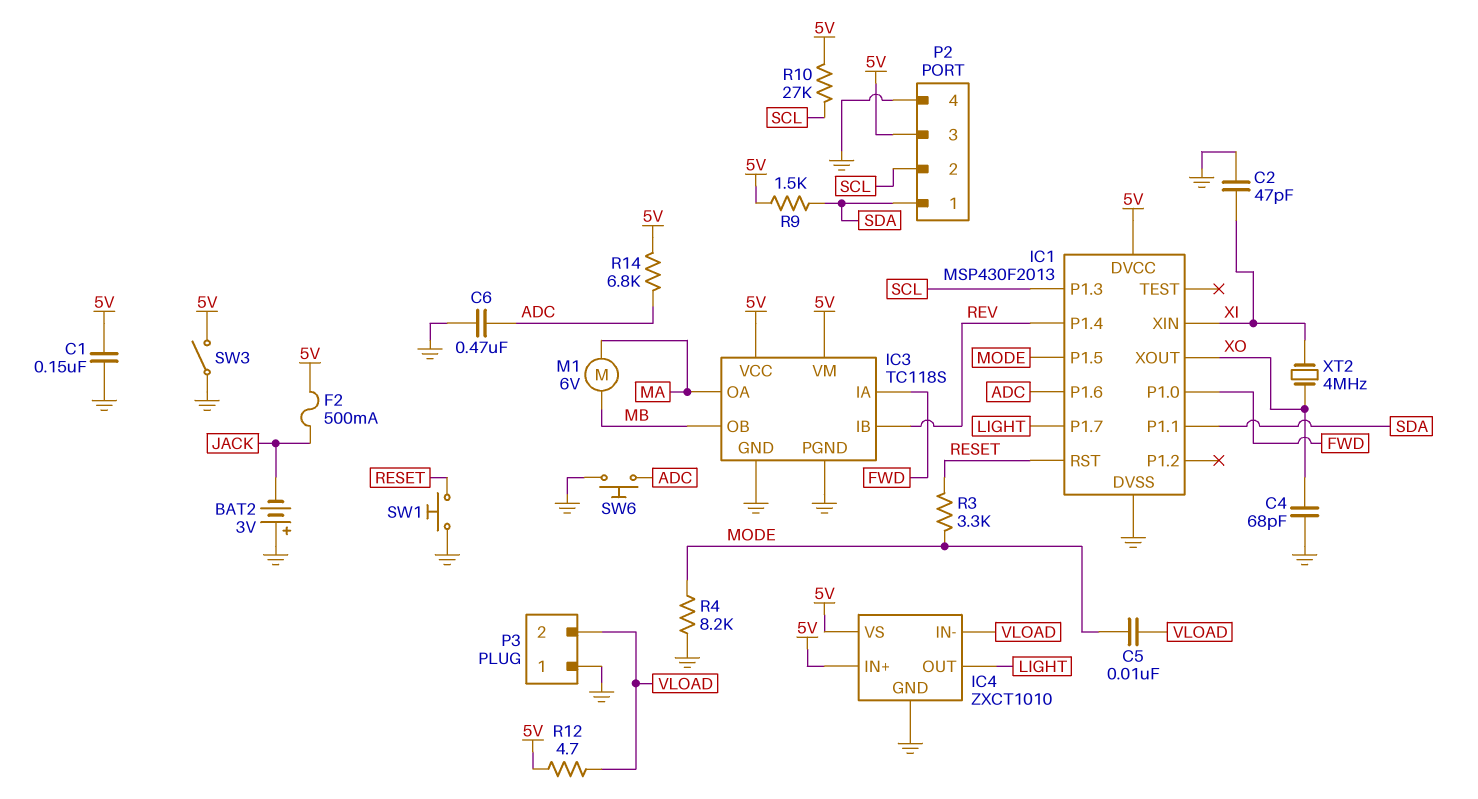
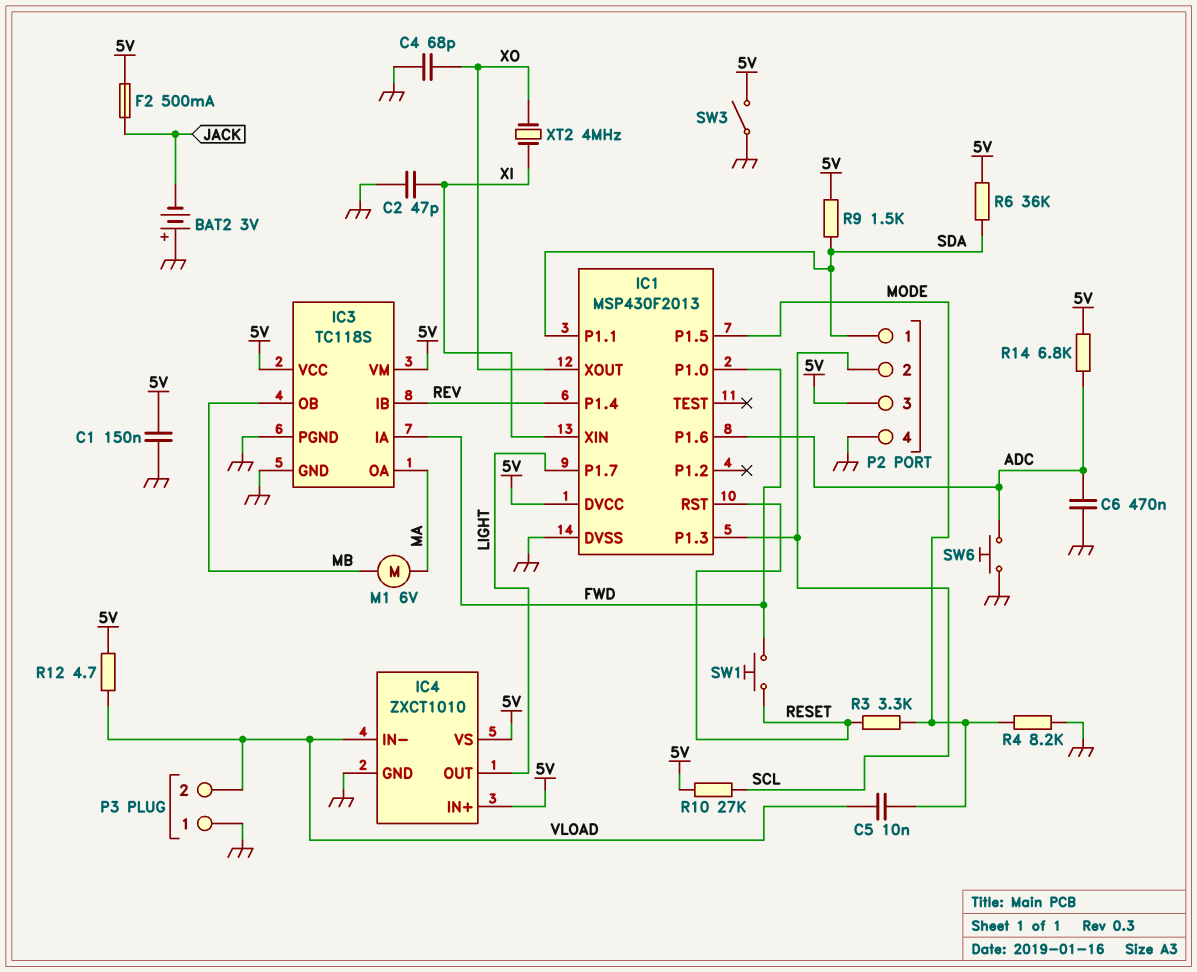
R6: none -> 36k (5V, SDA)
SW1: button (GND, RESET) -> button (FWD, RESET)

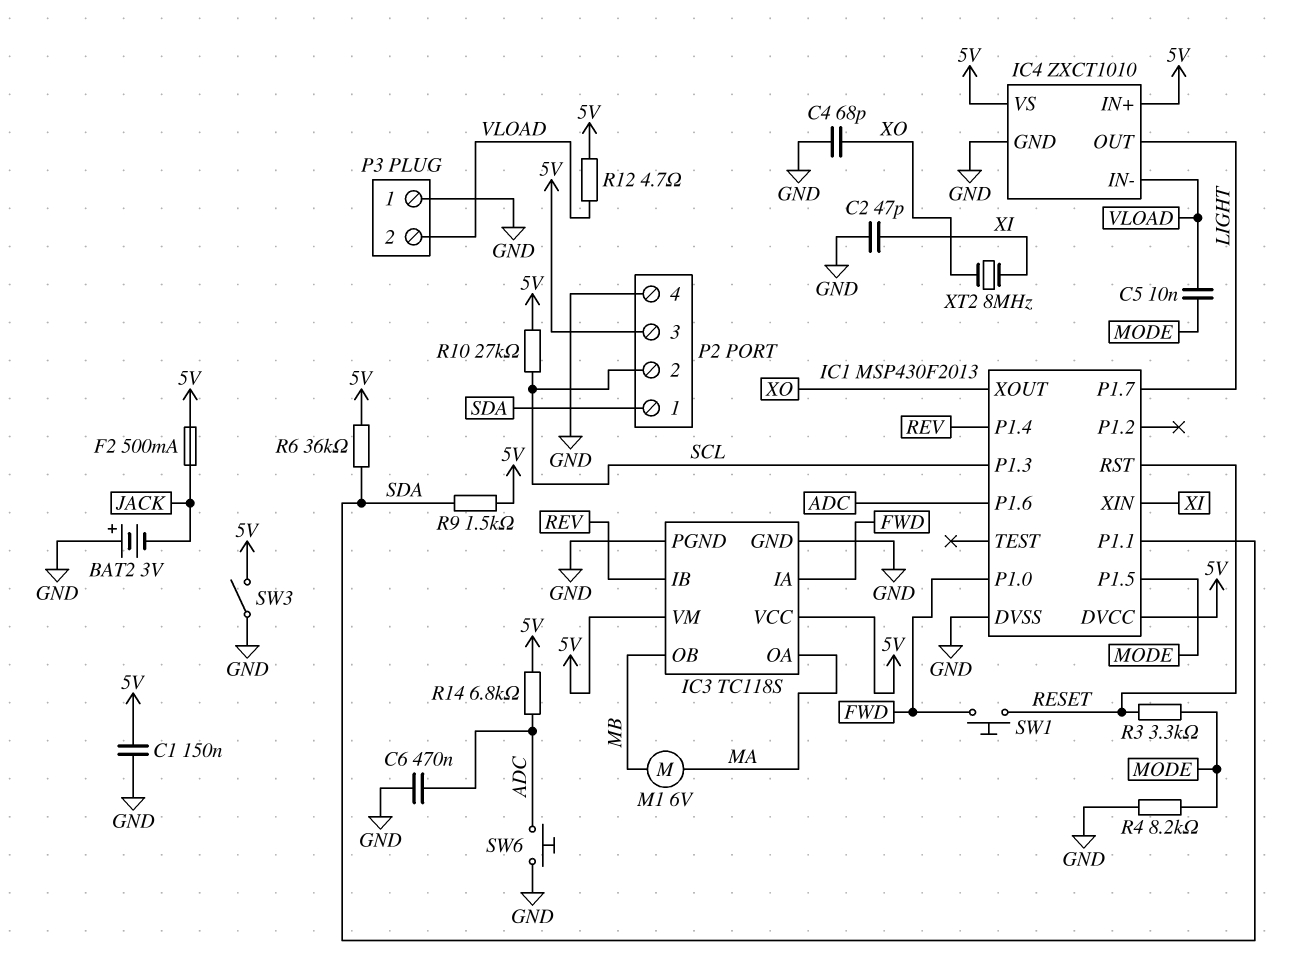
XT2: 4MHz (XI, XO) -> 8MHz (XI, XO)

